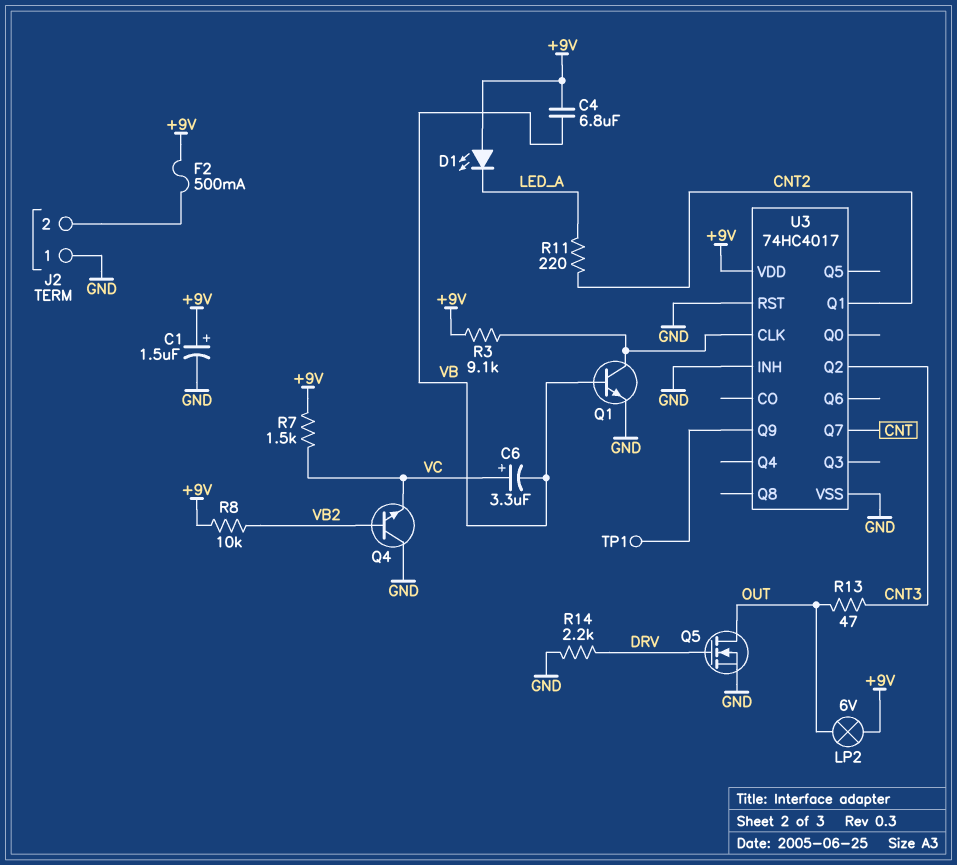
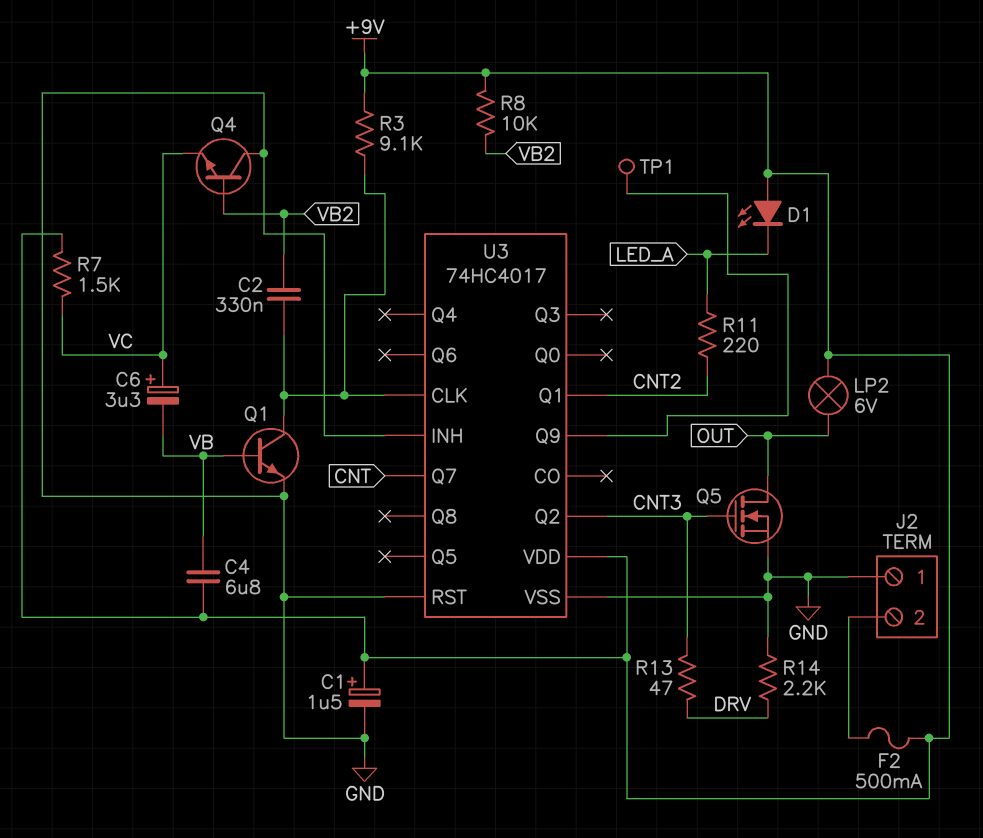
C2: none -> 330nF (U3/CLK, VB2)
Q5: NMOS (G DRV, D OUT, S GND) -> NMOS (G CNT3, D OUT, S GND)
R13: 47 (CNT3, OUT) -> 47 (CNT3, DRV)

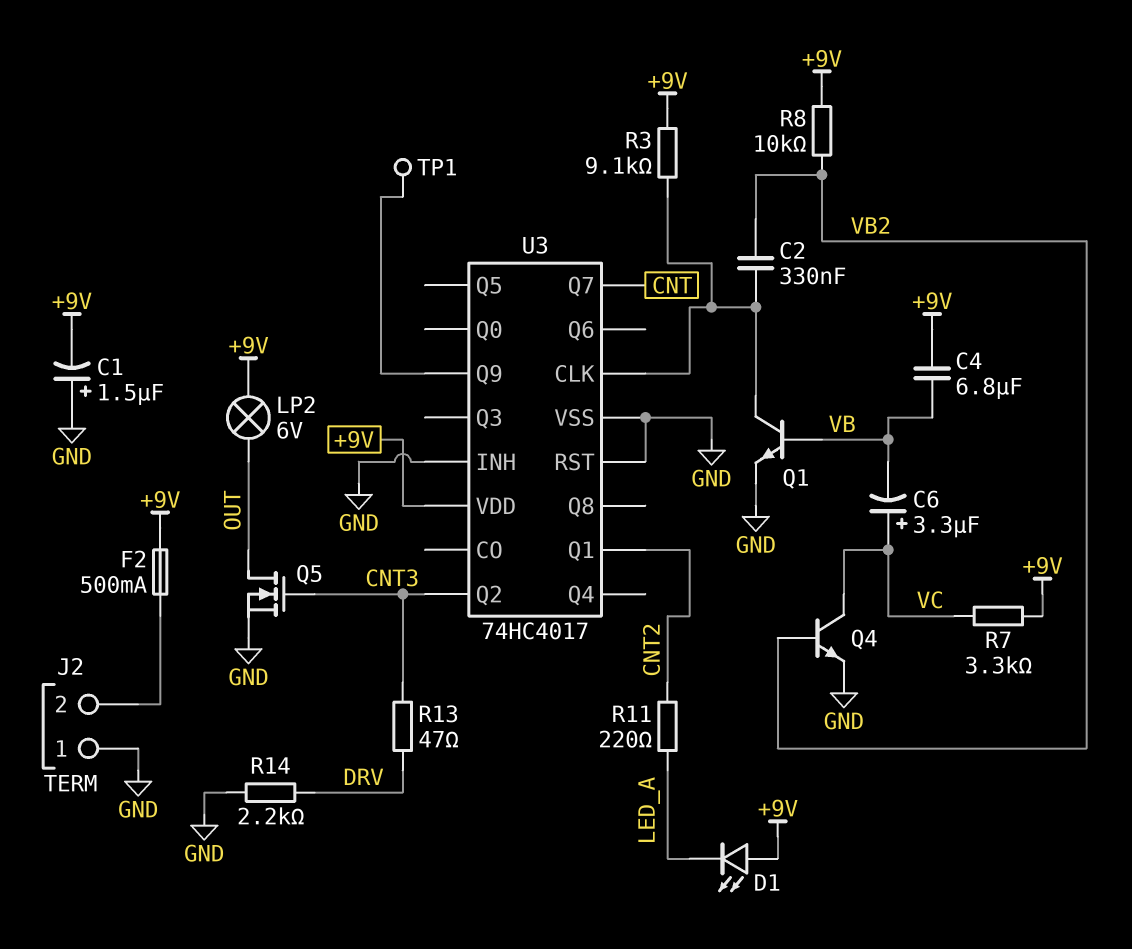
C1: 1.5uF (plus +9V, minus GND) -> 1.5uF (plus GND, minus +9V)
Q4: NPN (B VB2, C GND, E VC) -> NPN (B VB2, C VC, E GND)
R7: 1.5k (+9V, VC) -> 3.3k (+9V, VC)

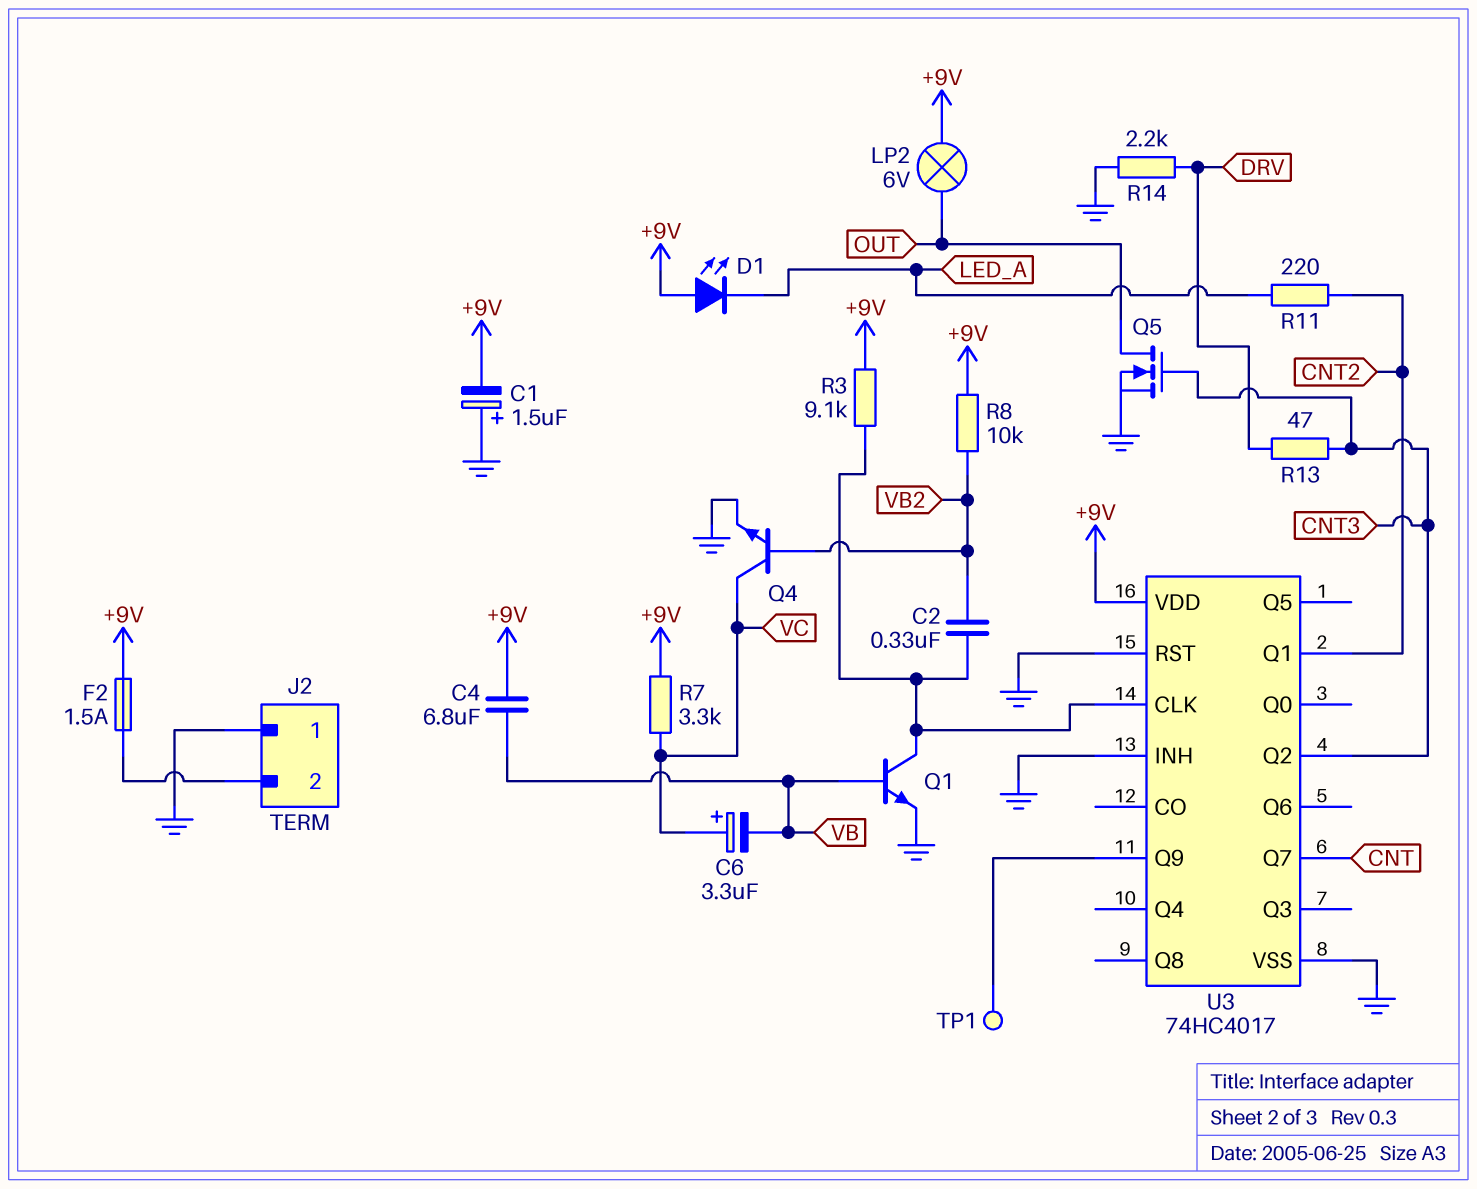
F2: 500mA (+9V, J2/2) -> 1.5A (+9V, J2/2)

